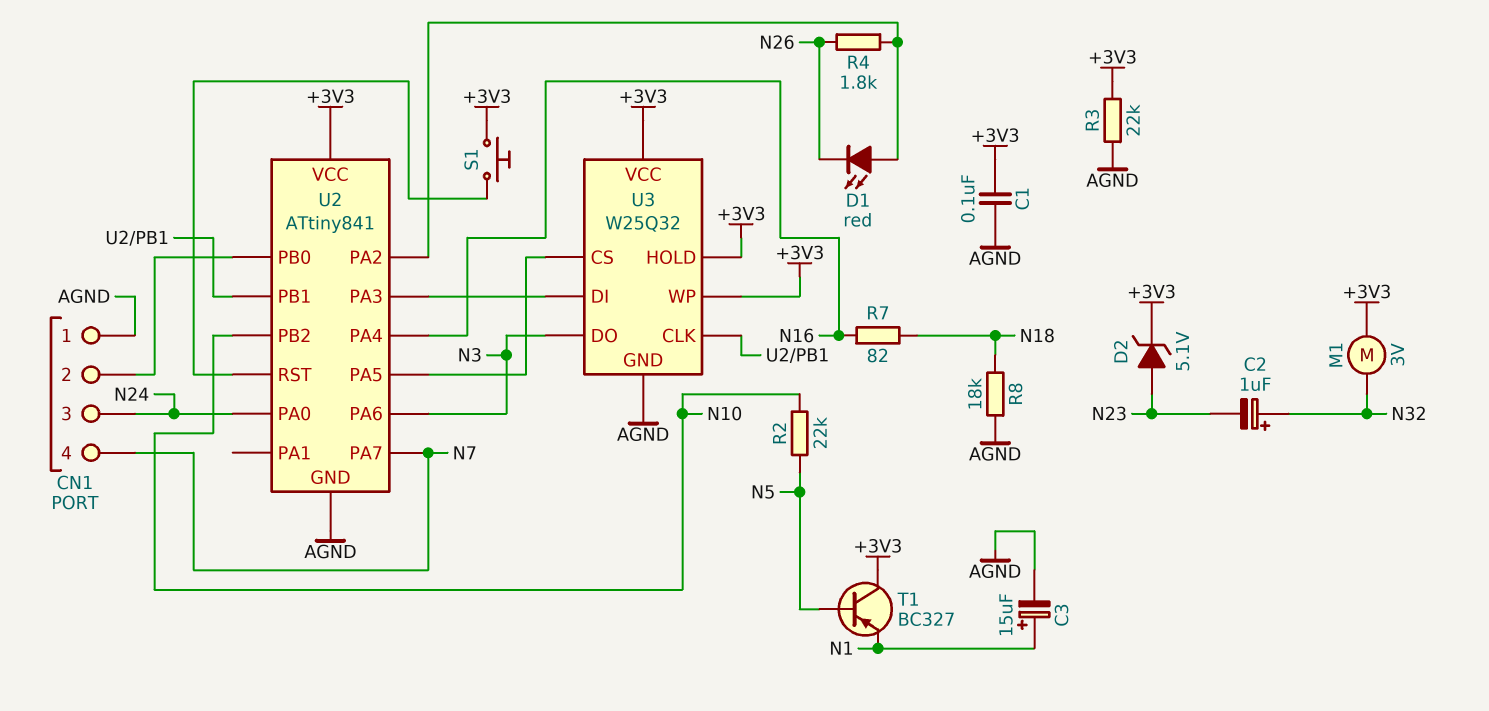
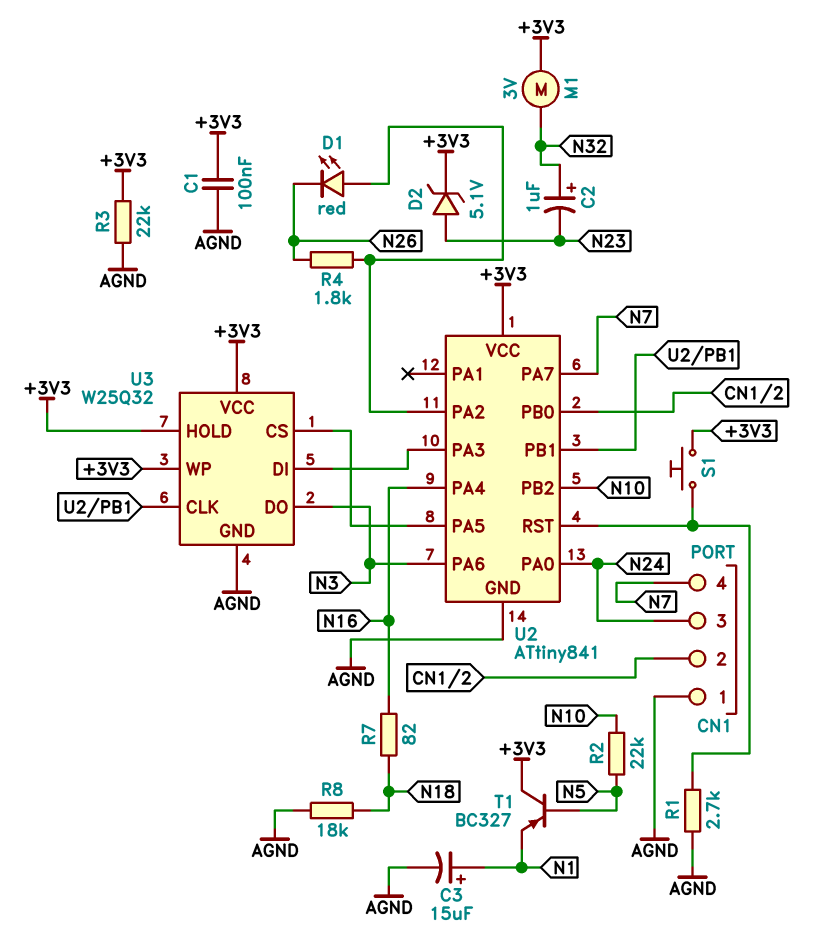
R1: none -> 2.7k (AGND, U2/RST)

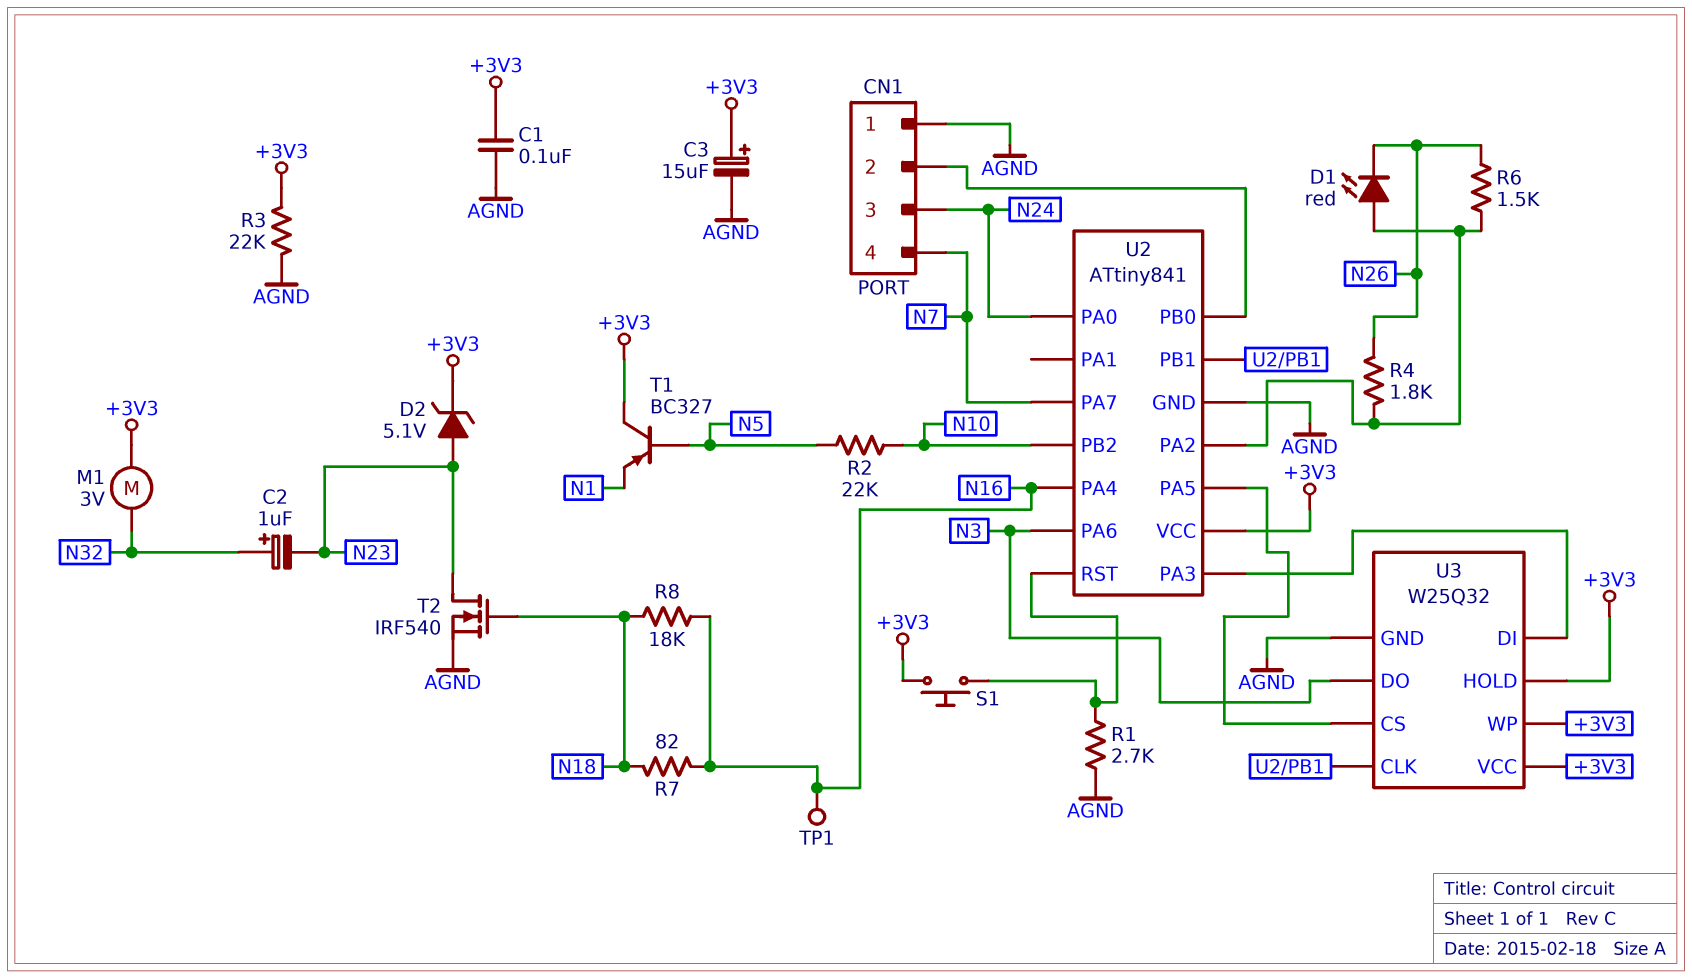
C3: 15uF (plus N1, minus AGND) -> 15uF (plus +3V3, minus AGND)
R6: none -> 1.5k (N26, U2/PA2)
R8: 18k (AGND, N18) -> 18k (N16, N18)
T2: none -> NMOS IRF540 (G N18, D N23, S AGND)
TP1: none -> test point (N16)

